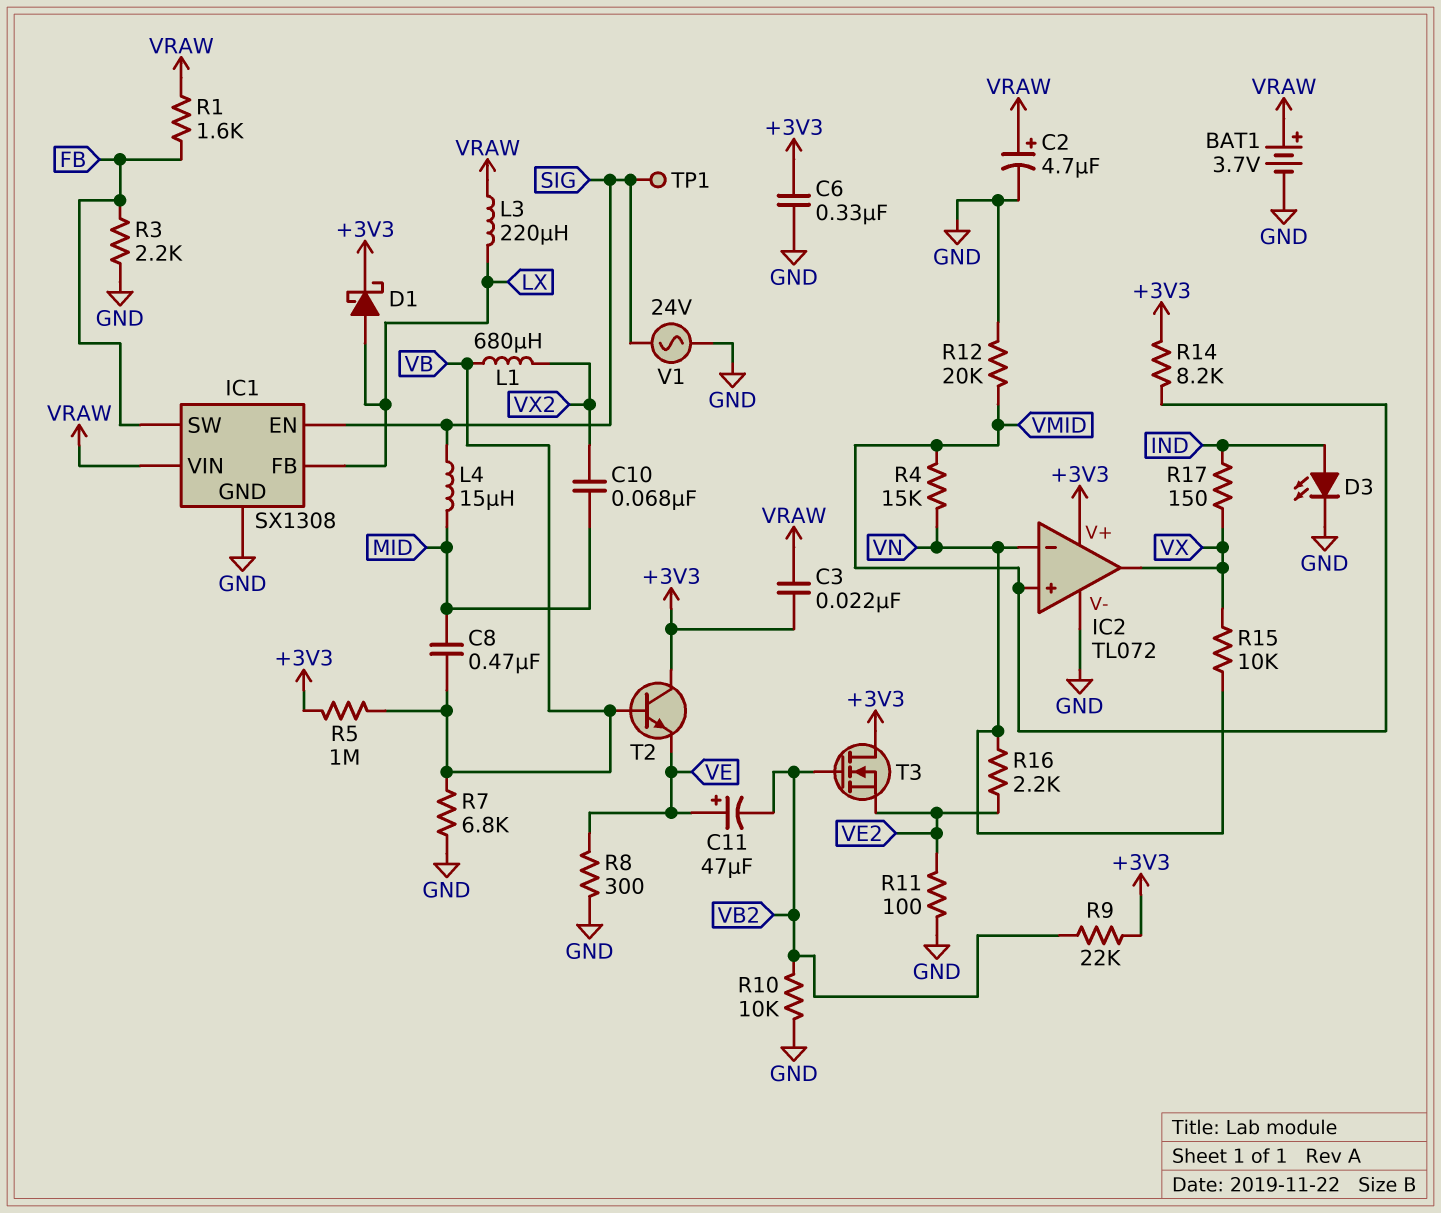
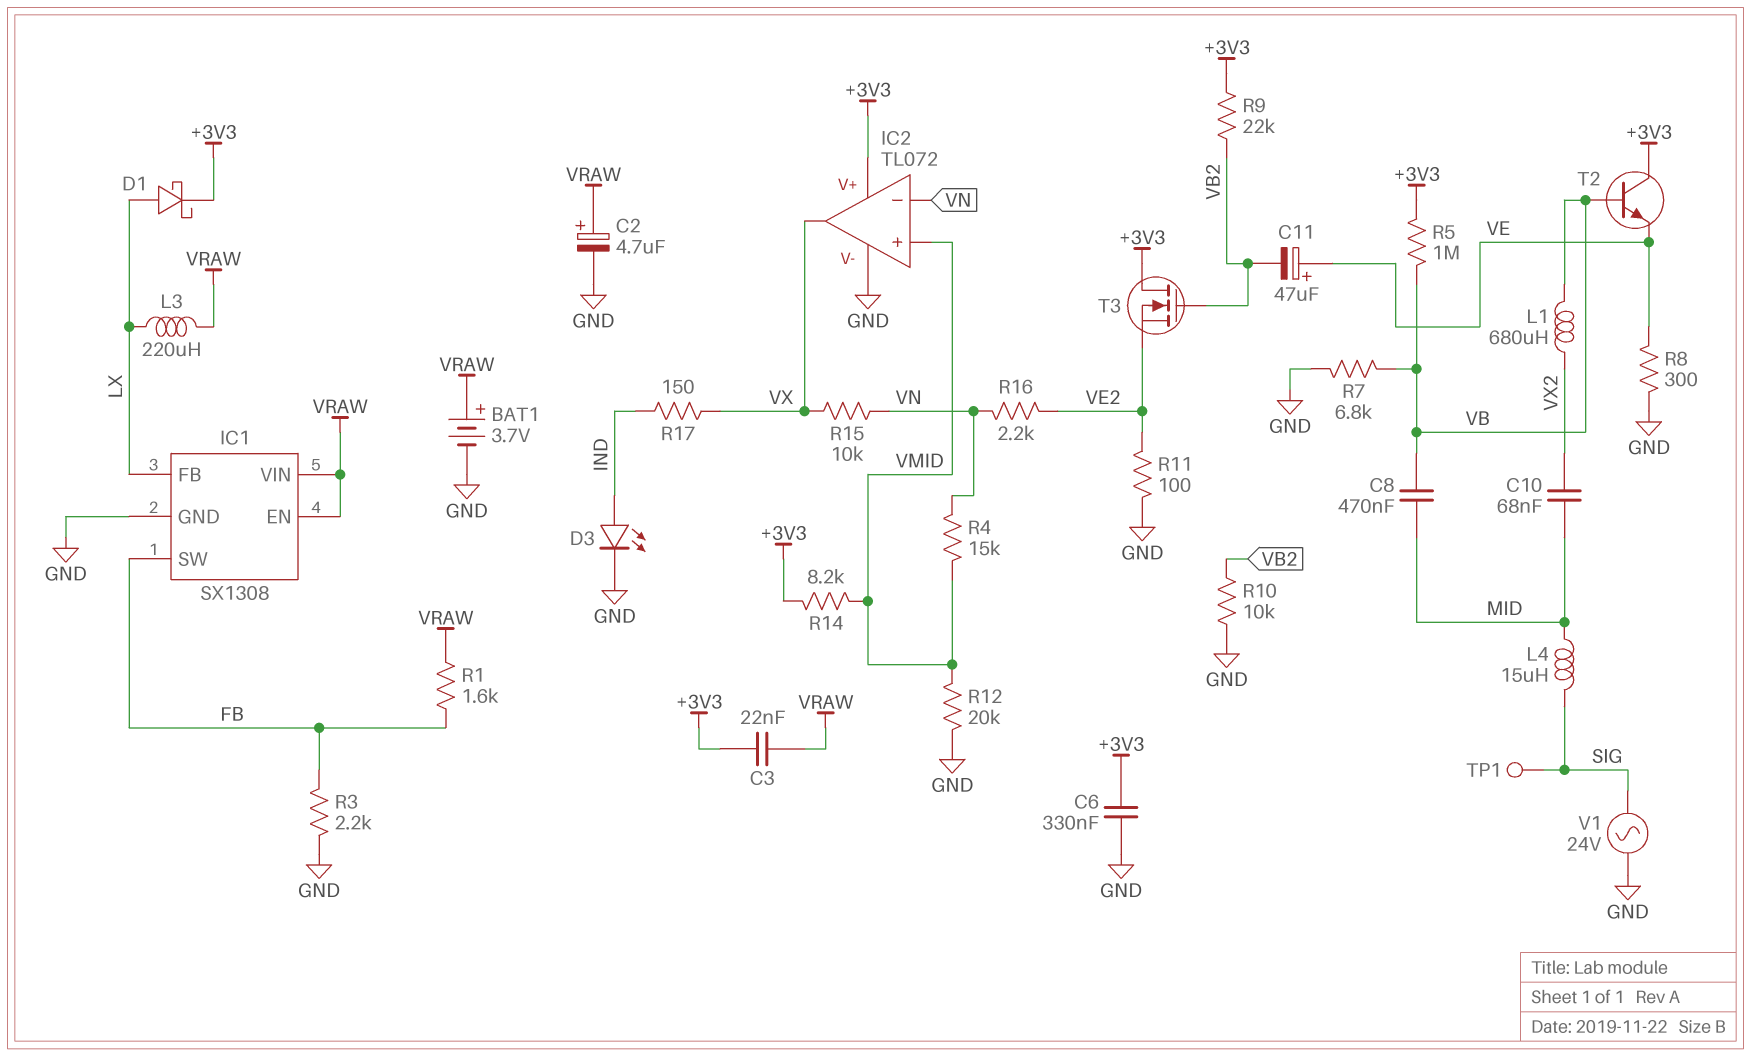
IC1 pin EN: SIG -> VRAW

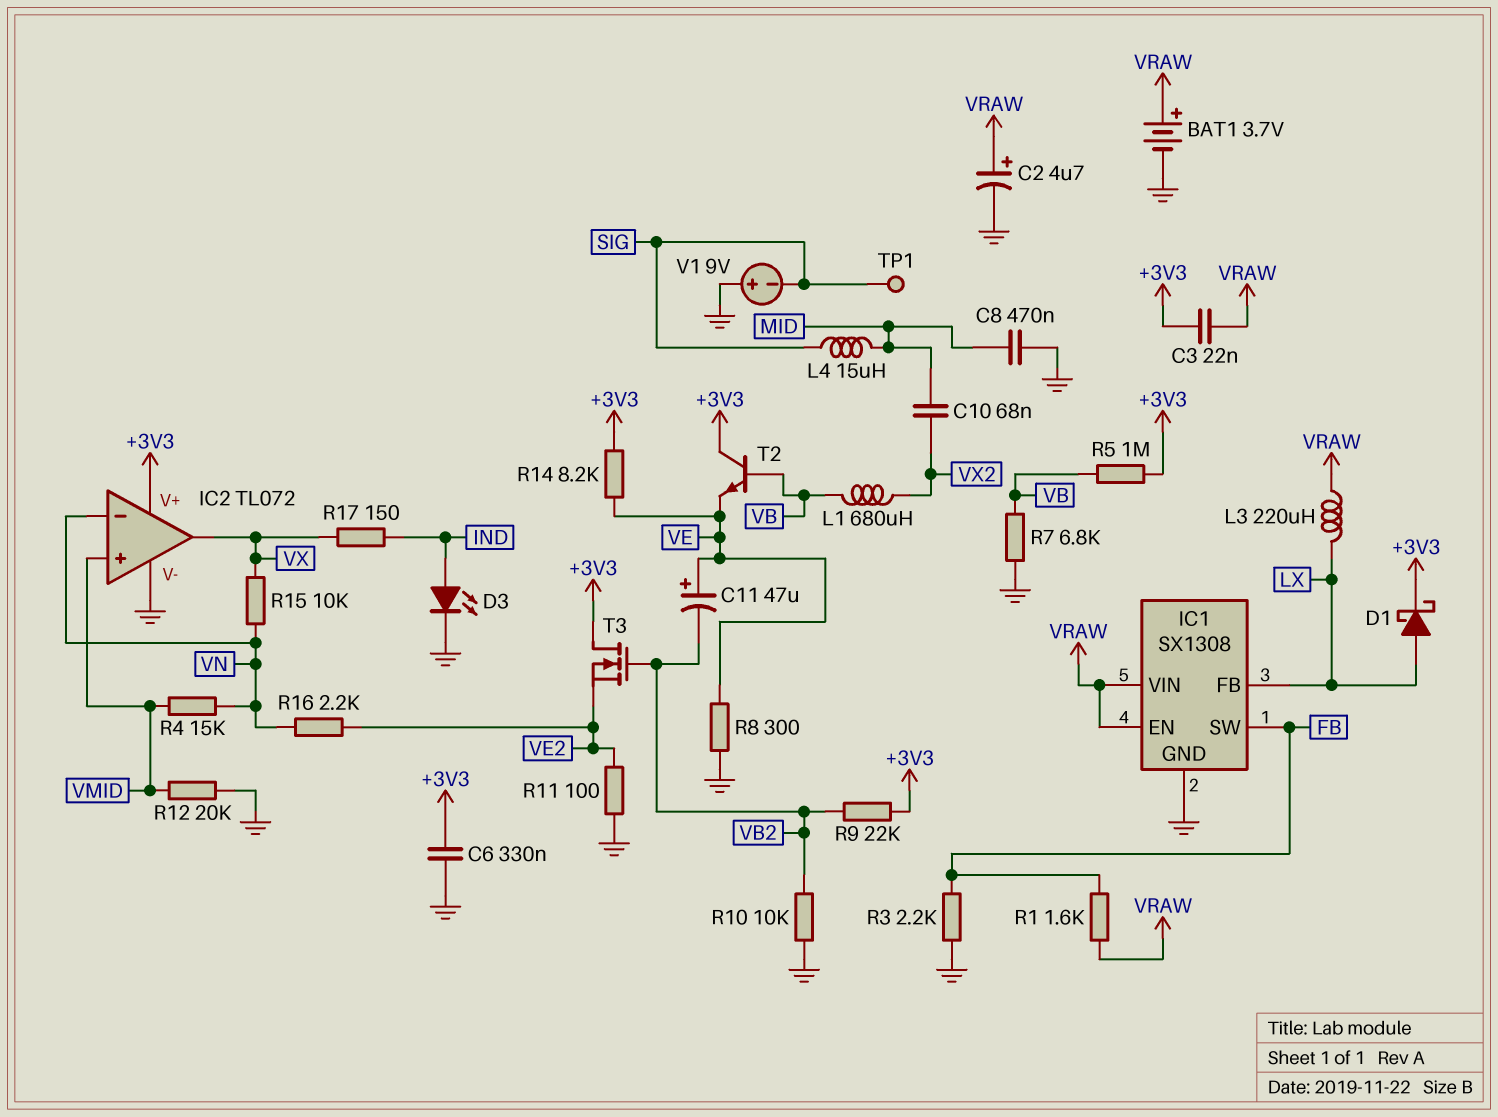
C8: 470nF (MID, VB) -> 470nF (GND, MID)
R14: 8.2k (+3V3, VMID) -> 8.2k (+3V3, VE)
V1: AC 24V (GND, SIG) -> 9V (plus GND, minus SIG)

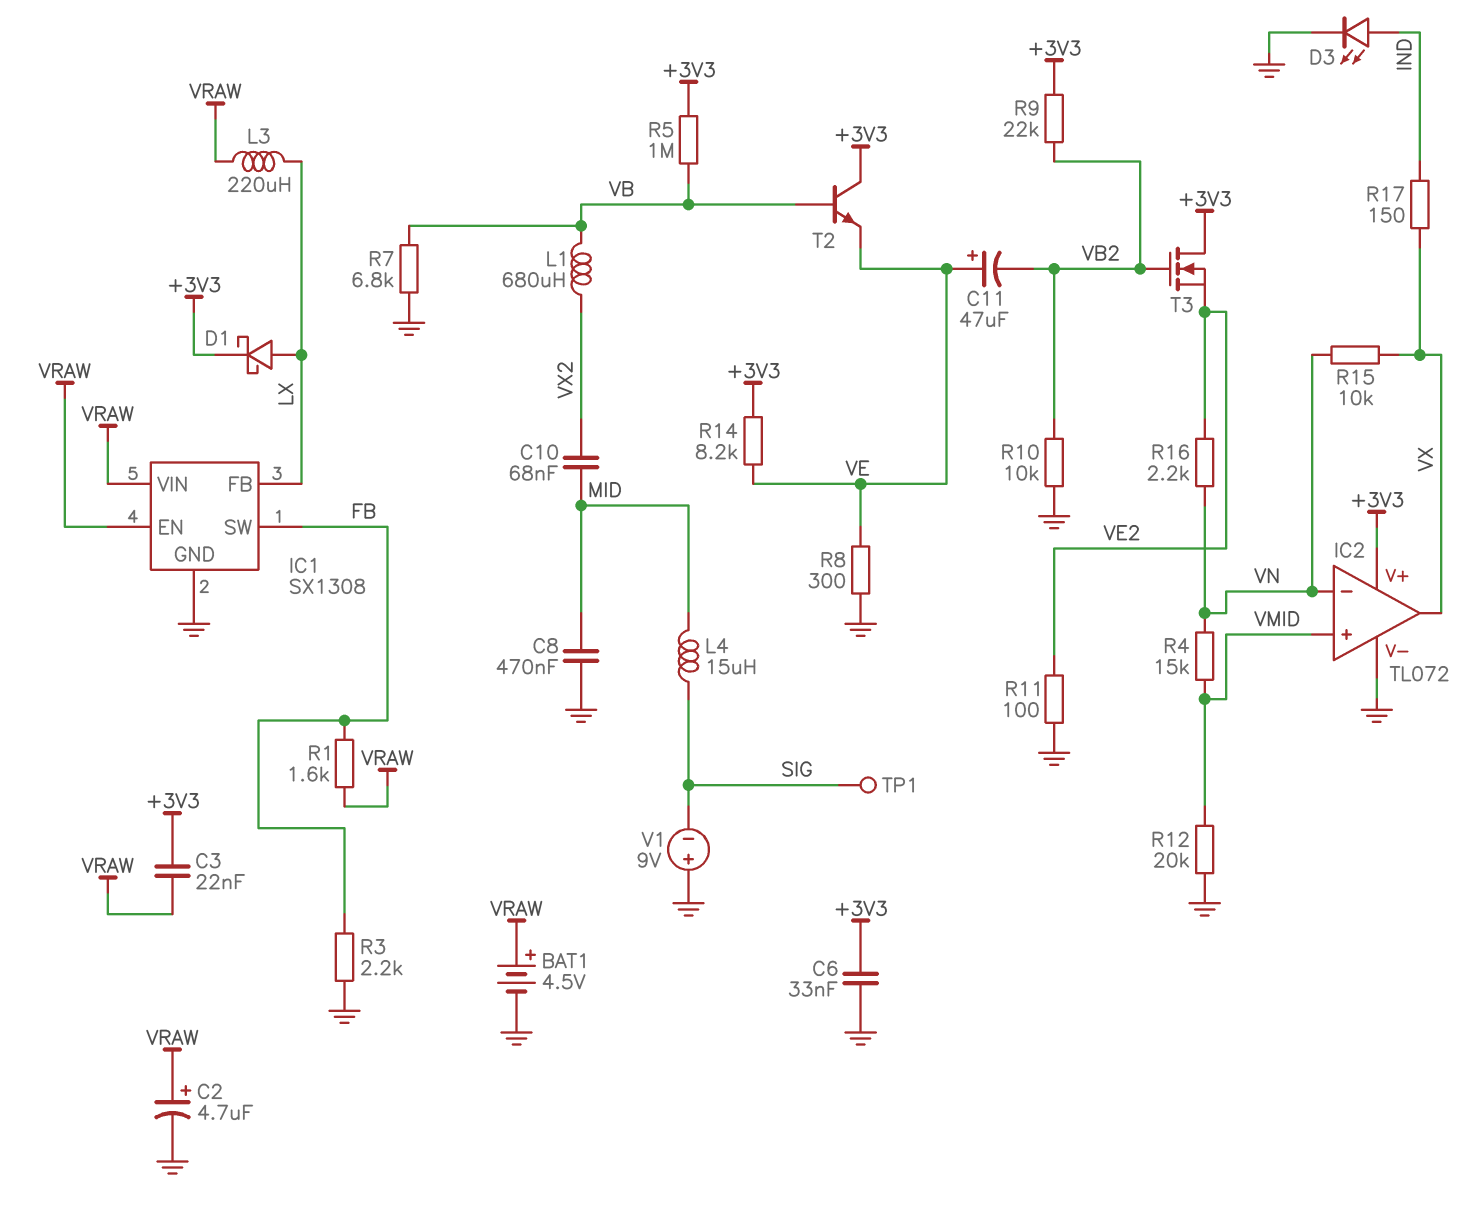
BAT1: 3.7V (plus VRAW, minus GND) -> 4.5V (plus VRAW, minus GND)
C6: 330nF (+3V3, GND) -> 33nF (+3V3, GND)

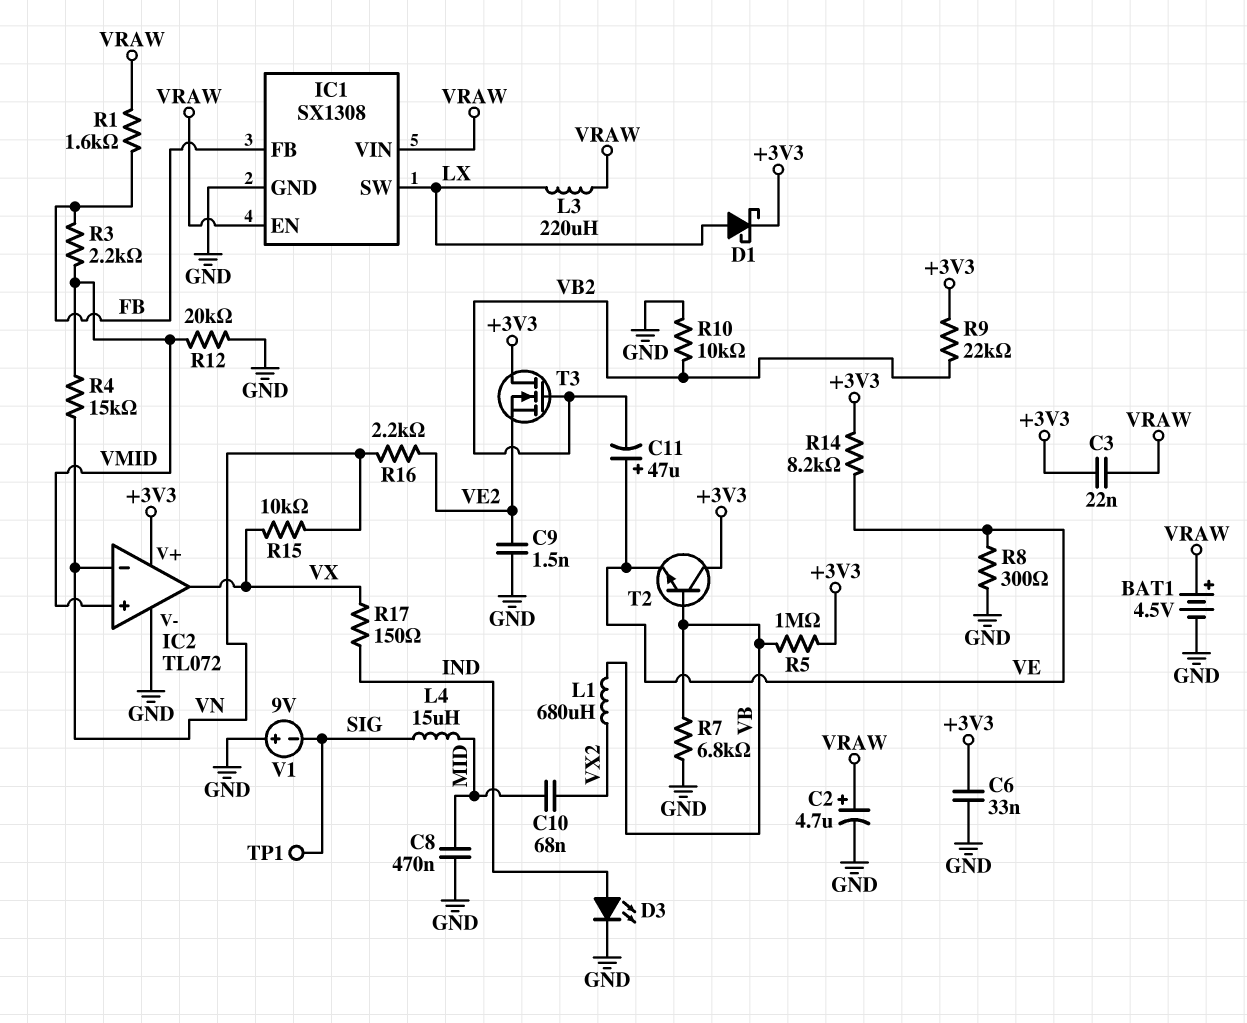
C9: none -> 1.5nF (GND, VE2)
IC1 pin FB: LX -> FB
IC1 pin SW: FB -> LX
R3: 2.2k (FB, GND) -> 2.2k (FB, VMID)
R11: 100 (GND, VE2) -> none

